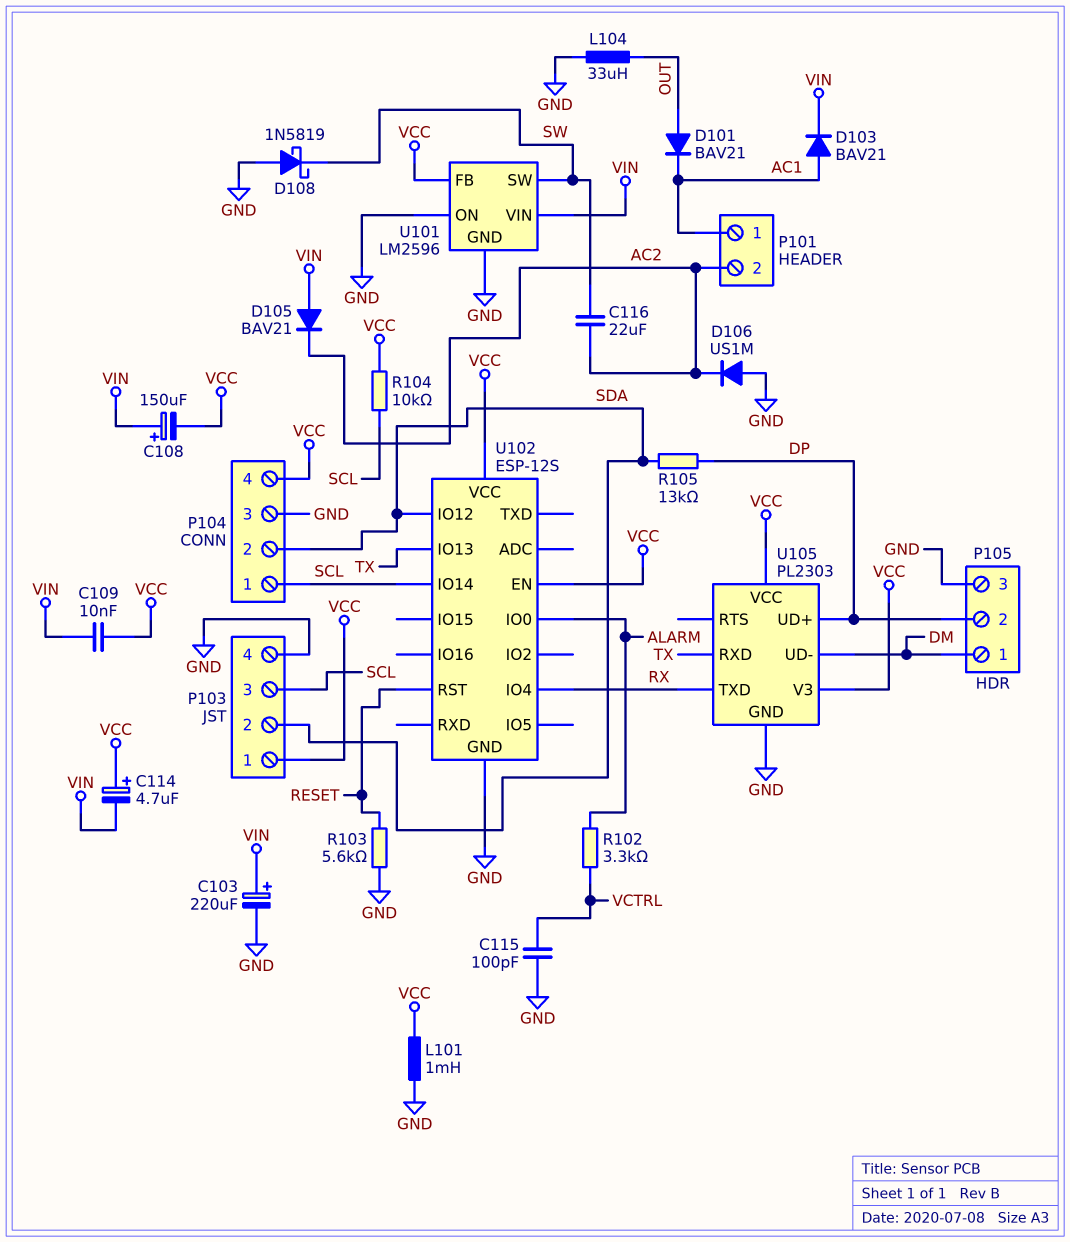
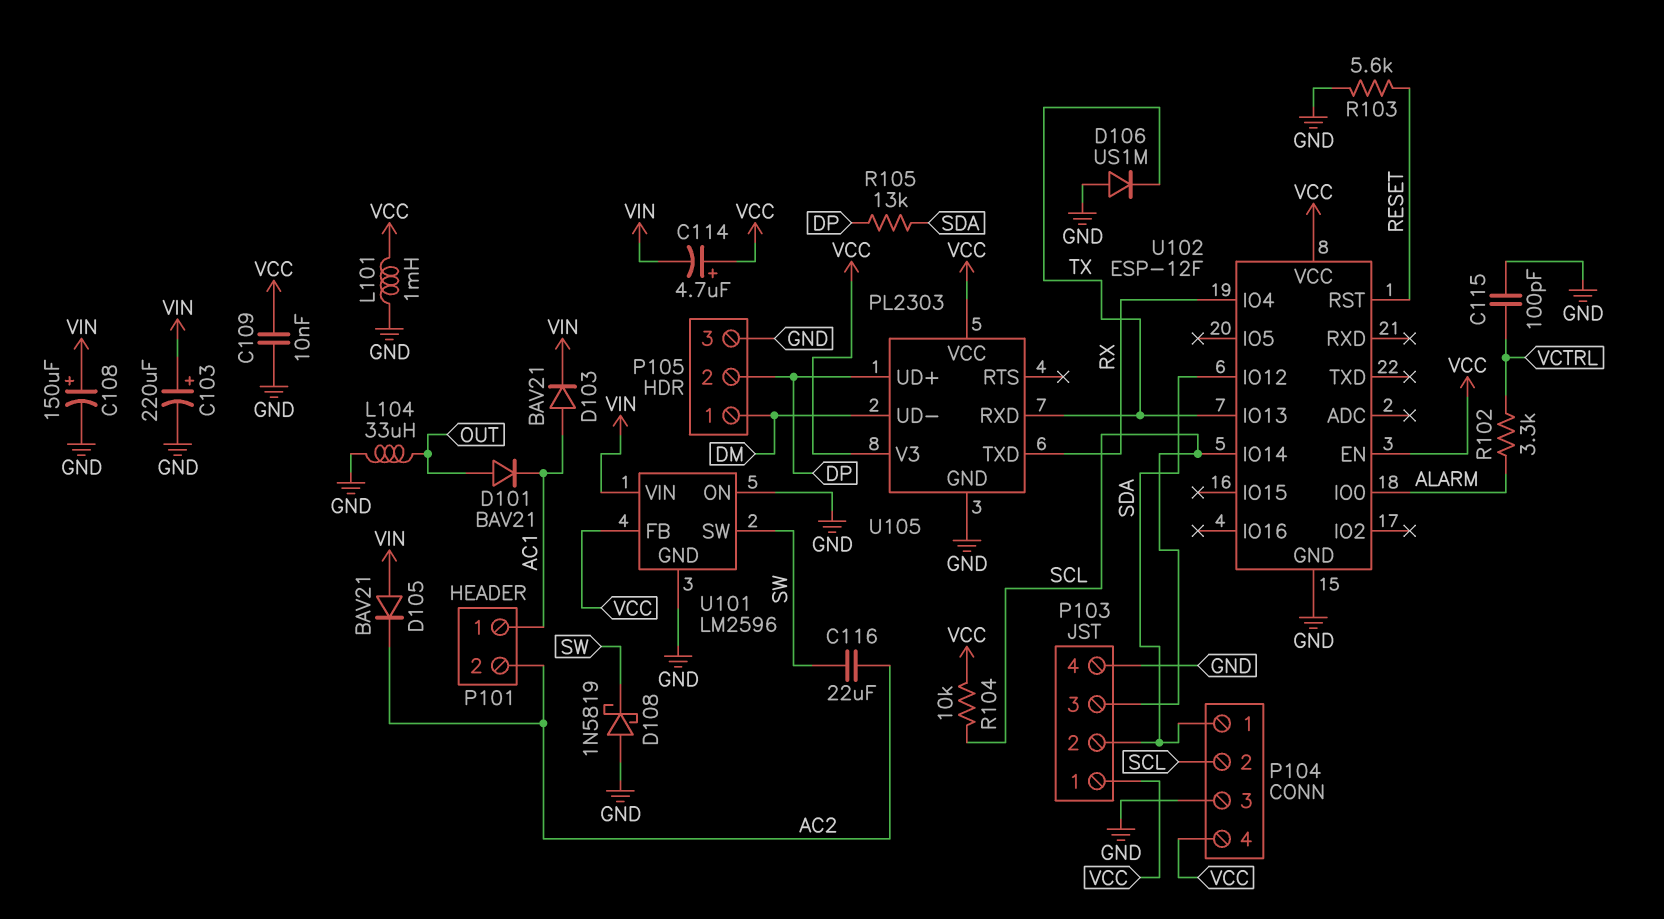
C108: 150uF (plus VIN, minus VCC) -> 150uF (plus VIN, minus GND)
C109: 10nF (VCC, VIN) -> 10nF (GND, VCC)
D106: diode US1M (A GND, K AC2) -> diode US1M (A GND, K TX)
P104 pin 1: SCL -> SDA
P104 pin 2: SDA -> SCL
U102: ESP-12S -> ESP-12F

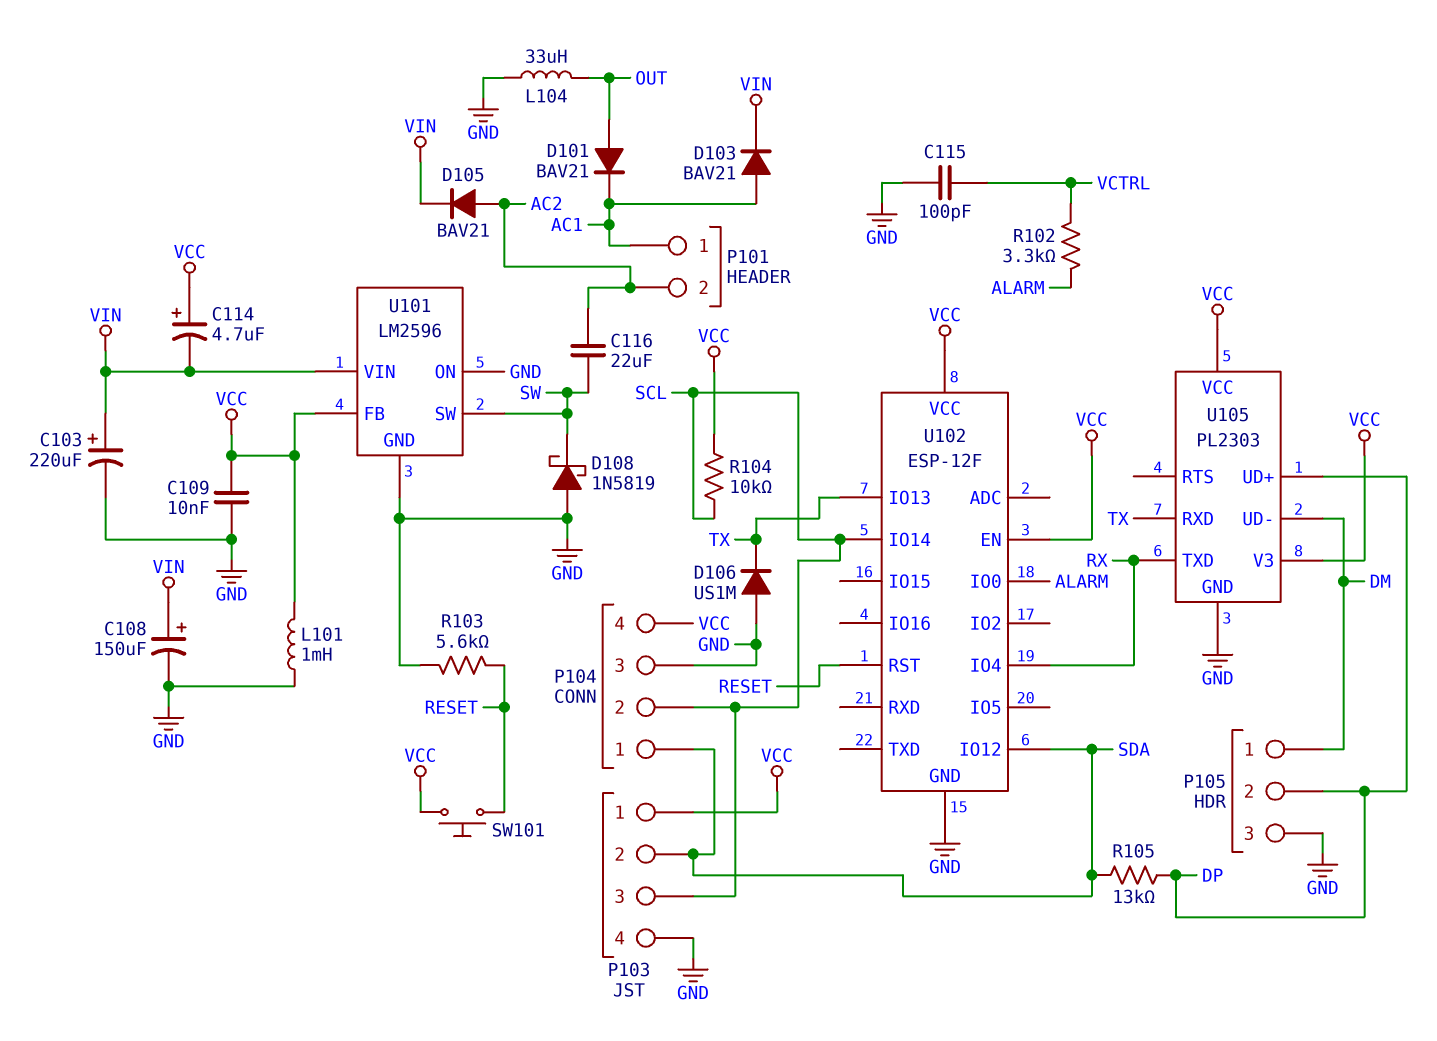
D105: diode BAV21 (A VIN, K AC2) -> diode BAV21 (A AC2, K VIN)
SW101: none -> button (RESET, VCC)

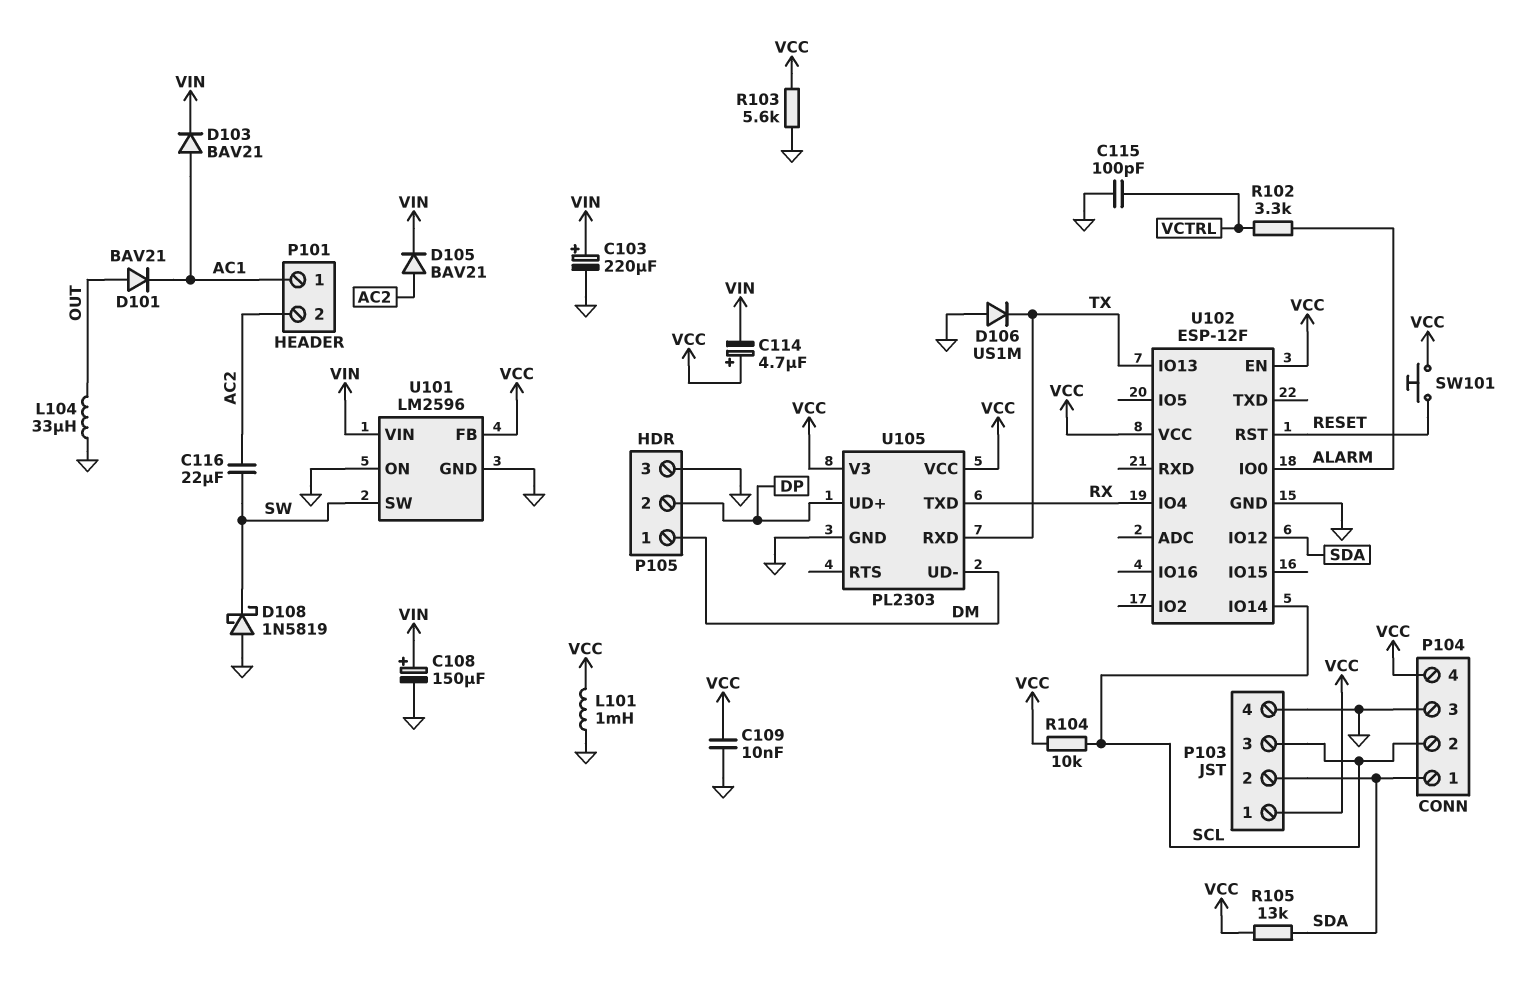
R103: 5.6k (GND, RESET) -> 5.6k (GND, VCC)
R105: 13k (DP, SDA) -> 13k (SDA, VCC)

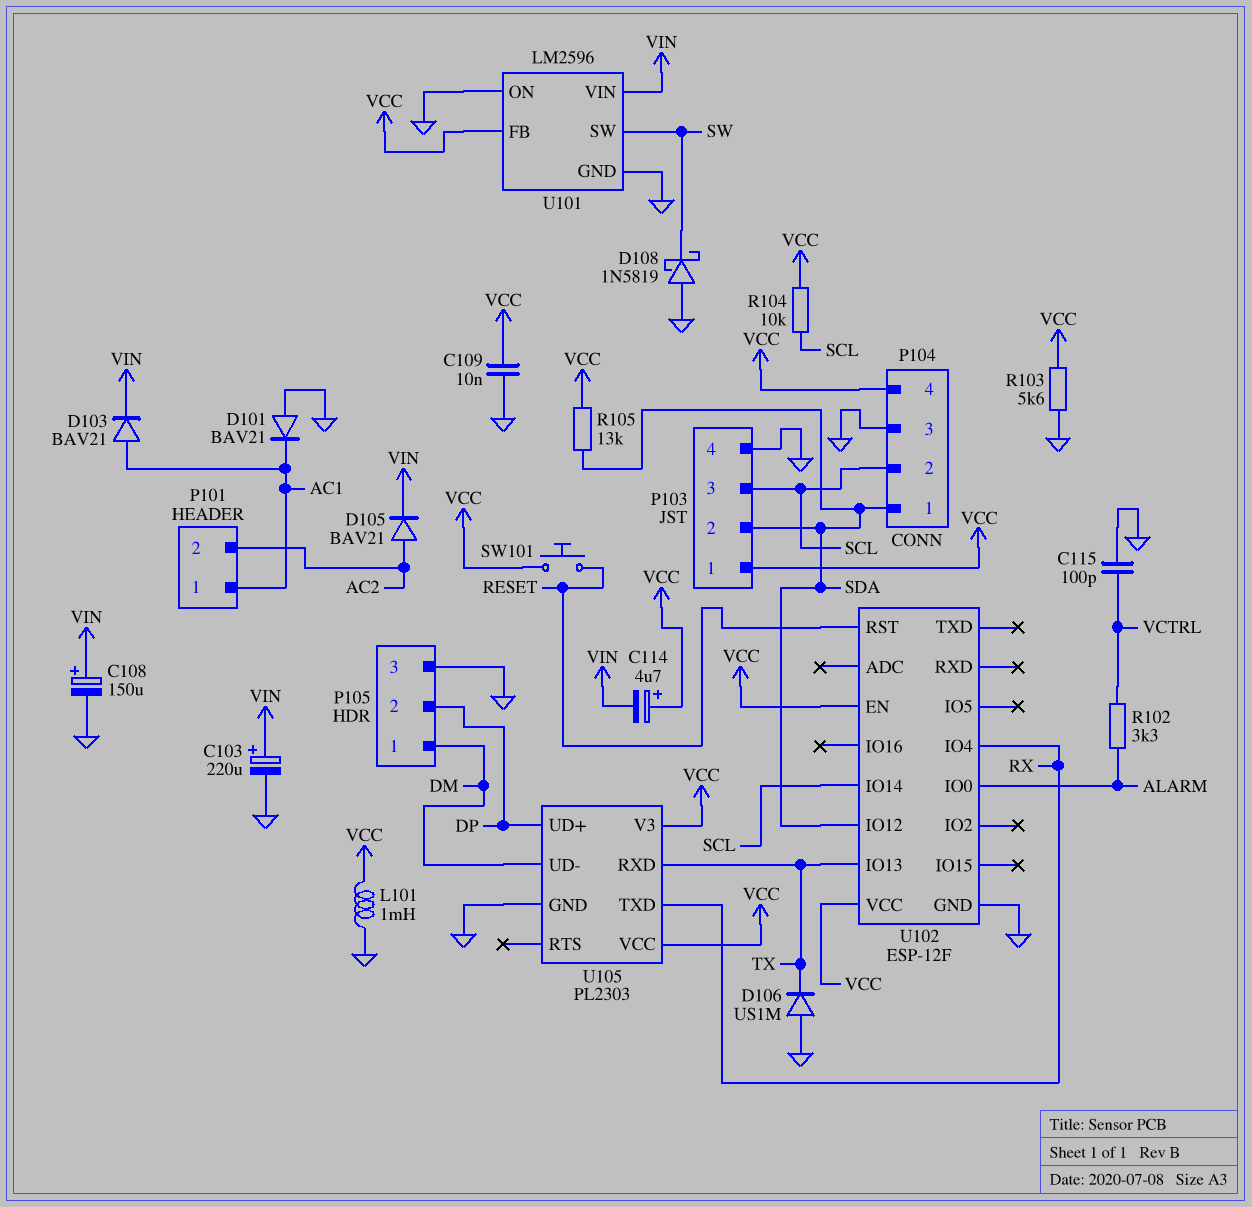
C116: 22uF (AC2, SW) -> none
D101: diode BAV21 (A OUT, K AC1) -> diode BAV21 (A GND, K AC1)
L104: 33uH (GND, OUT) -> none

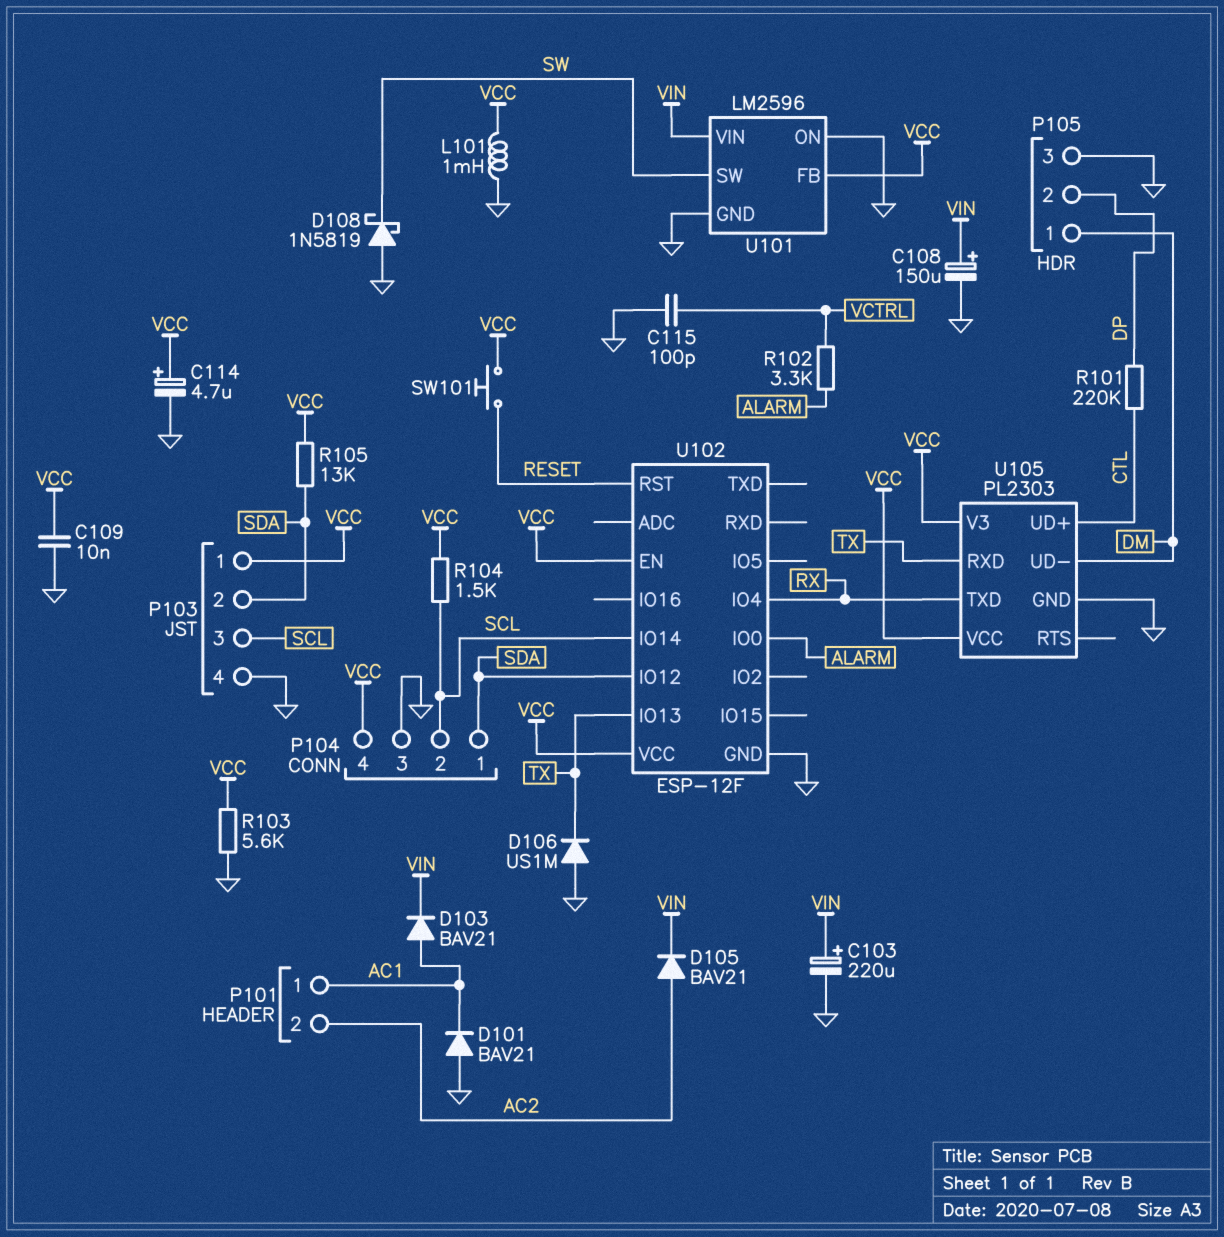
C114: 4.7uF (plus VCC, minus VIN) -> 4.7uF (plus VCC, minus GND)
R101: none -> 220k (CTL, DP)
R104: 10k (SCL, VCC) -> 1.5k (SCL, VCC)
U105 pin UD+: DP -> CTL

